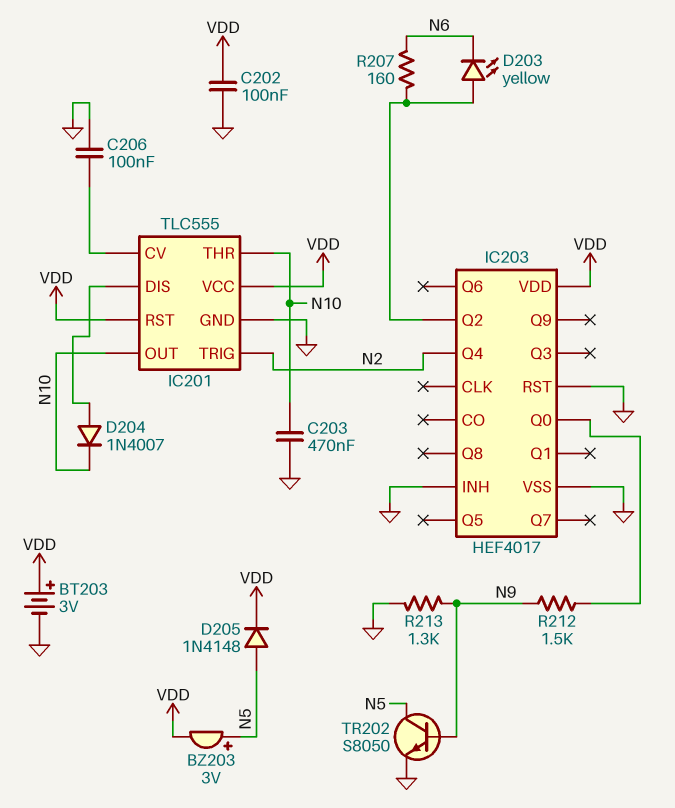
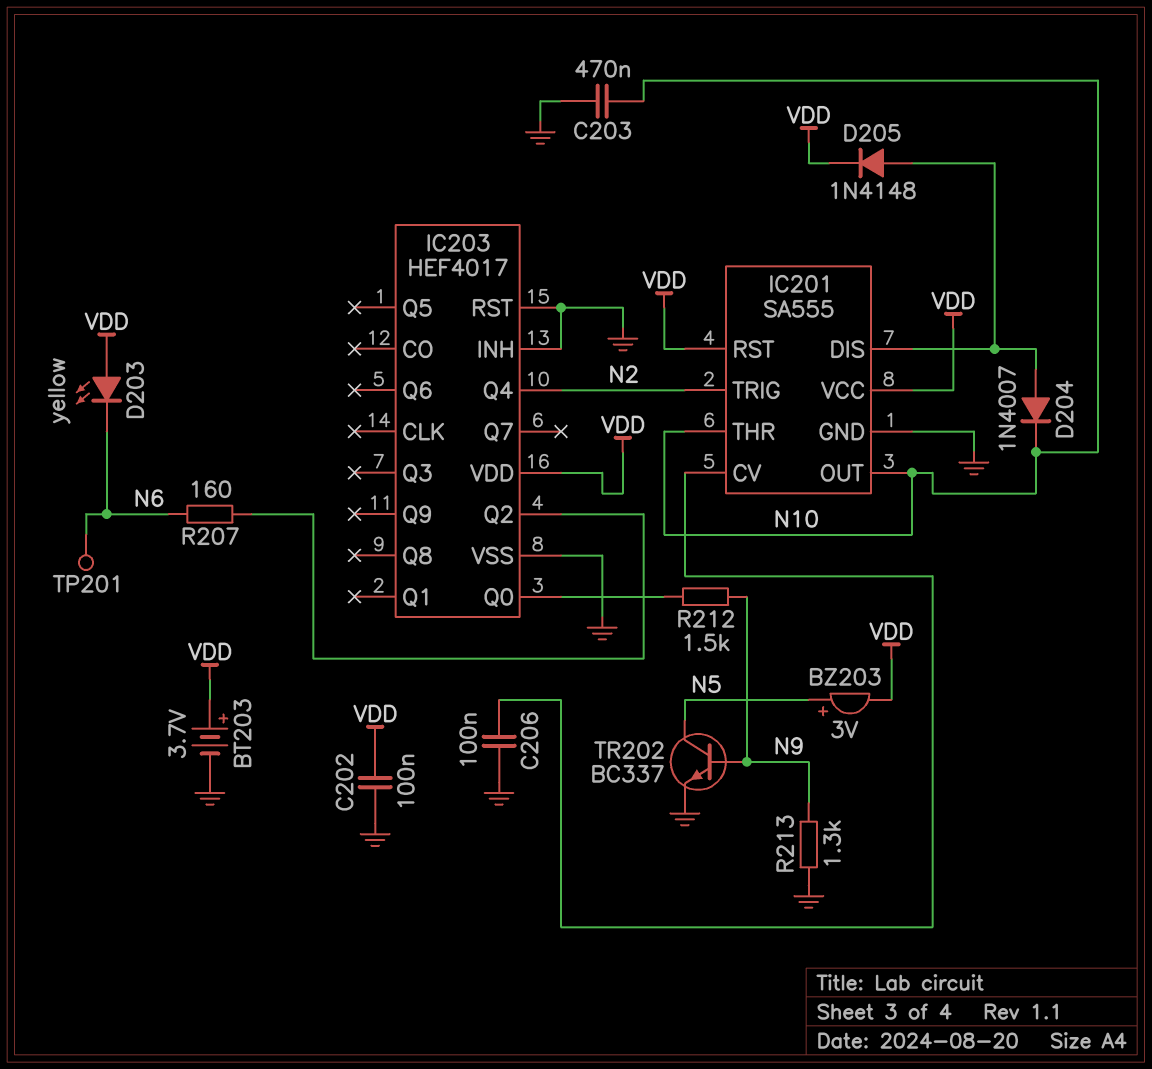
BT203: 3V (plus VDD, minus GND) -> 3.7V (plus VDD, minus GND)
D203: LED yellow (A IC203/Q2, K N6) -> LED yellow (A VDD, K N6)
D205: diode 1N4148 (A N5, K VDD) -> diode 1N4148 (A IC201/DIS, K VDD)
IC201: TLC555 -> SA555
TP201: none -> test point (N6)
TR202: NPN S8050 (B N9, C N5, E GND) -> NPN BC337 (B N9, C N5, E GND)

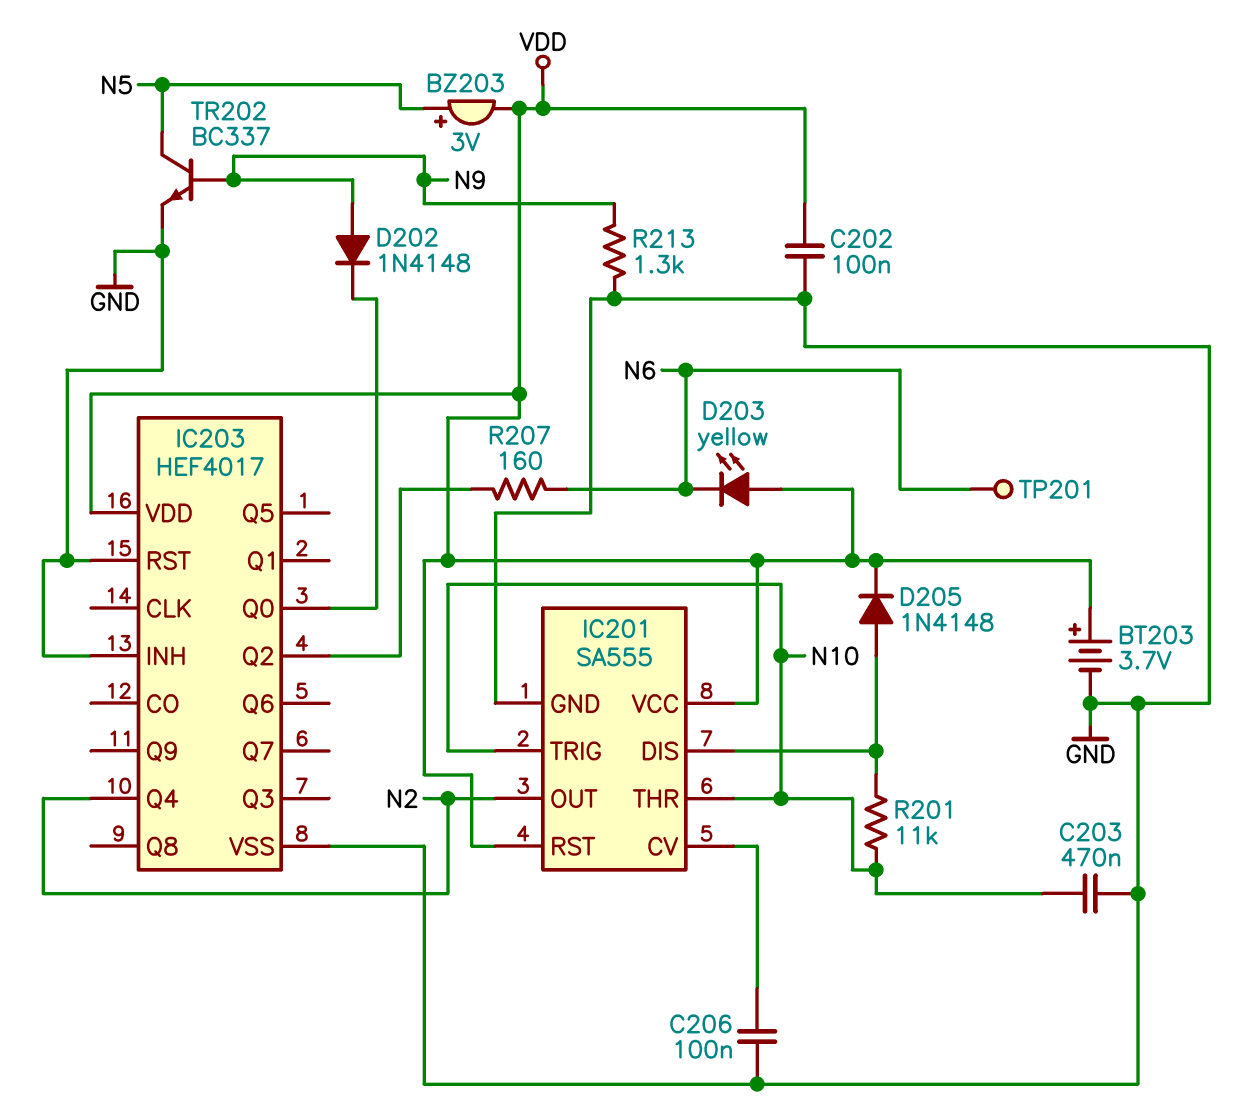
D202: none -> diode 1N4148 (A N9, K IC203/Q0)
D204: diode 1N4007 (A IC201/DIS, K N10) -> none
IC201 pin OUT: N10 -> N2
IC201 pin TRIG: N2 -> N10
R201: none -> 11k (IC201/DIS, N10)
R212: 1.5k (IC203/Q0, N9) -> none

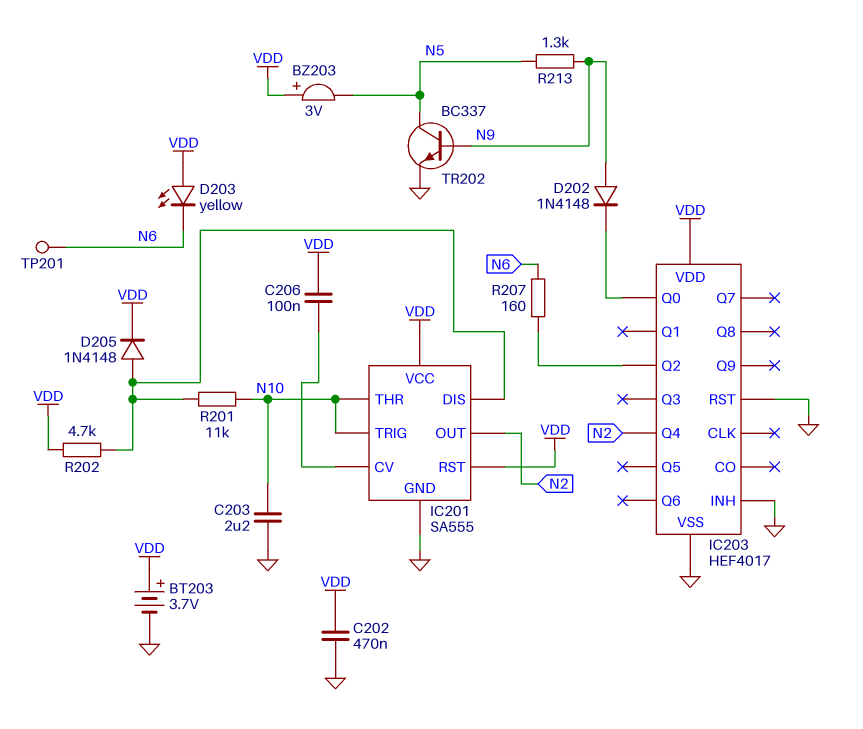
BZ203: buzzer 3V (plus N5, minus VDD) -> buzzer 3V (plus VDD, minus N5)
C202: 100nF (GND, VDD) -> 470nF (GND, VDD)
C203: 470nF (GND, N10) -> 2.2uF (GND, N10)
C206: 100nF (GND, IC201/CV) -> 100nF (IC201/CV, VDD)
R202: none -> 4.7k (IC201/DIS, VDD)
R213: 1.3k (GND, N9) -> 1.3k (N5, N9)

